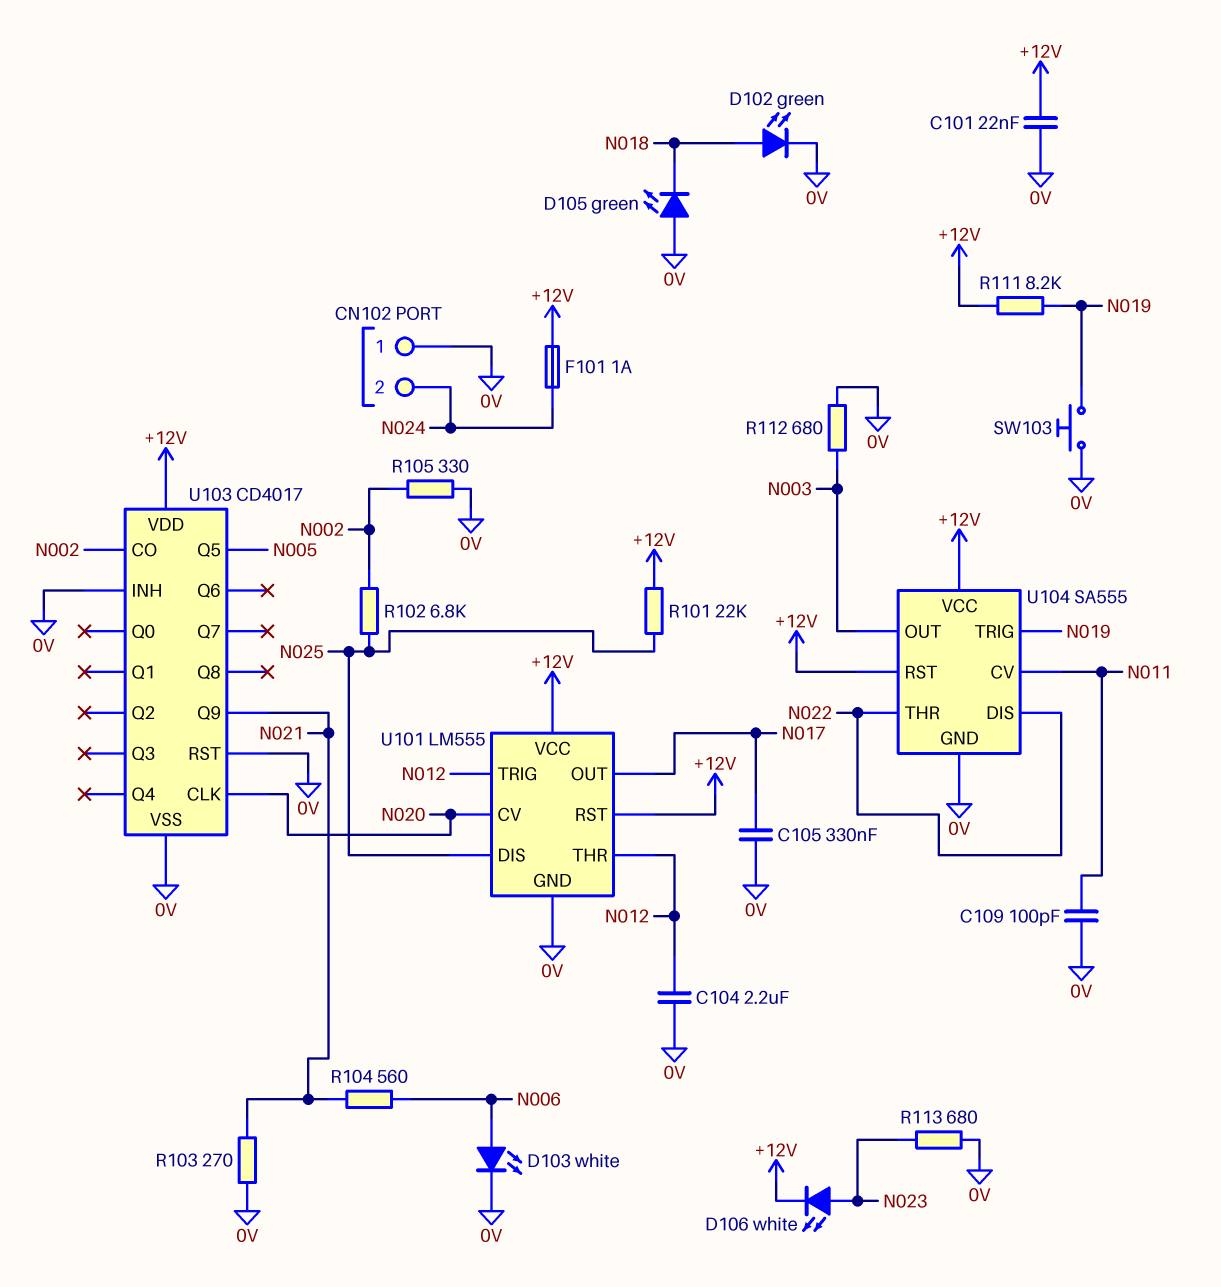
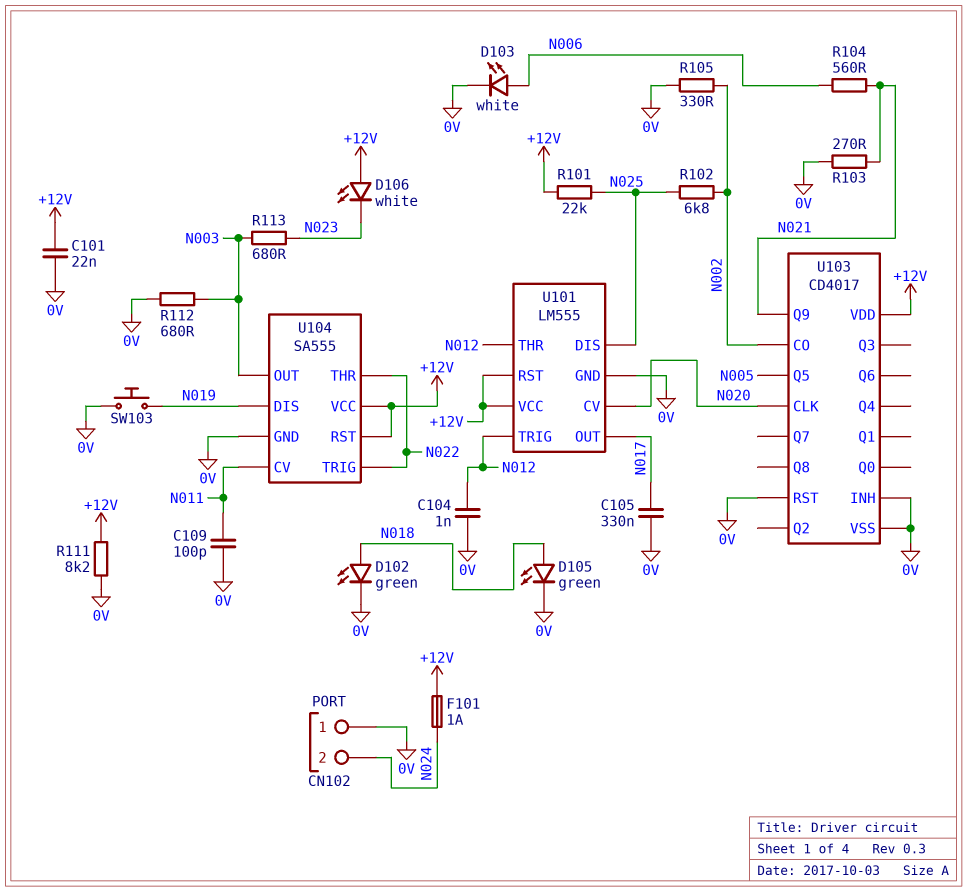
C104: 2.2uF (0V, N012) -> 1nF (0V, N012)
D105: LED green (A 0V, K N018) -> LED green (A N018, K 0V)
D106: LED white (A N023, K +12V) -> LED white (A +12V, K N023)
R111: 8.2k (+12V, N019) -> 8.2k (+12V, 0V)
R113: 680 (0V, N023) -> 680 (N003, N023)
U104 pin DIS: N022 -> N019
U104 pin TRIG: N019 -> N022

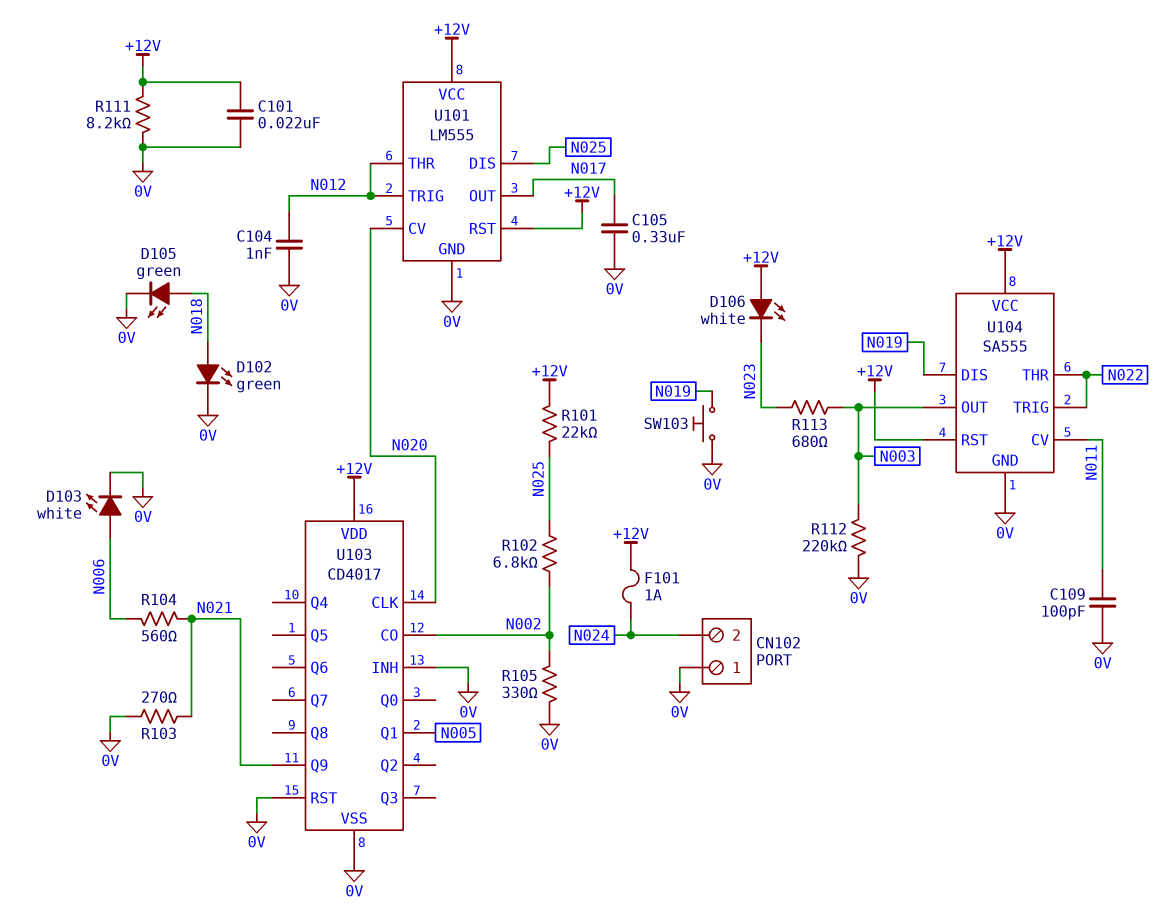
R112: 680 (0V, N003) -> 220k (0V, N003)
U103 pin Q1: none -> N005
U103 pin Q5: N005 -> none

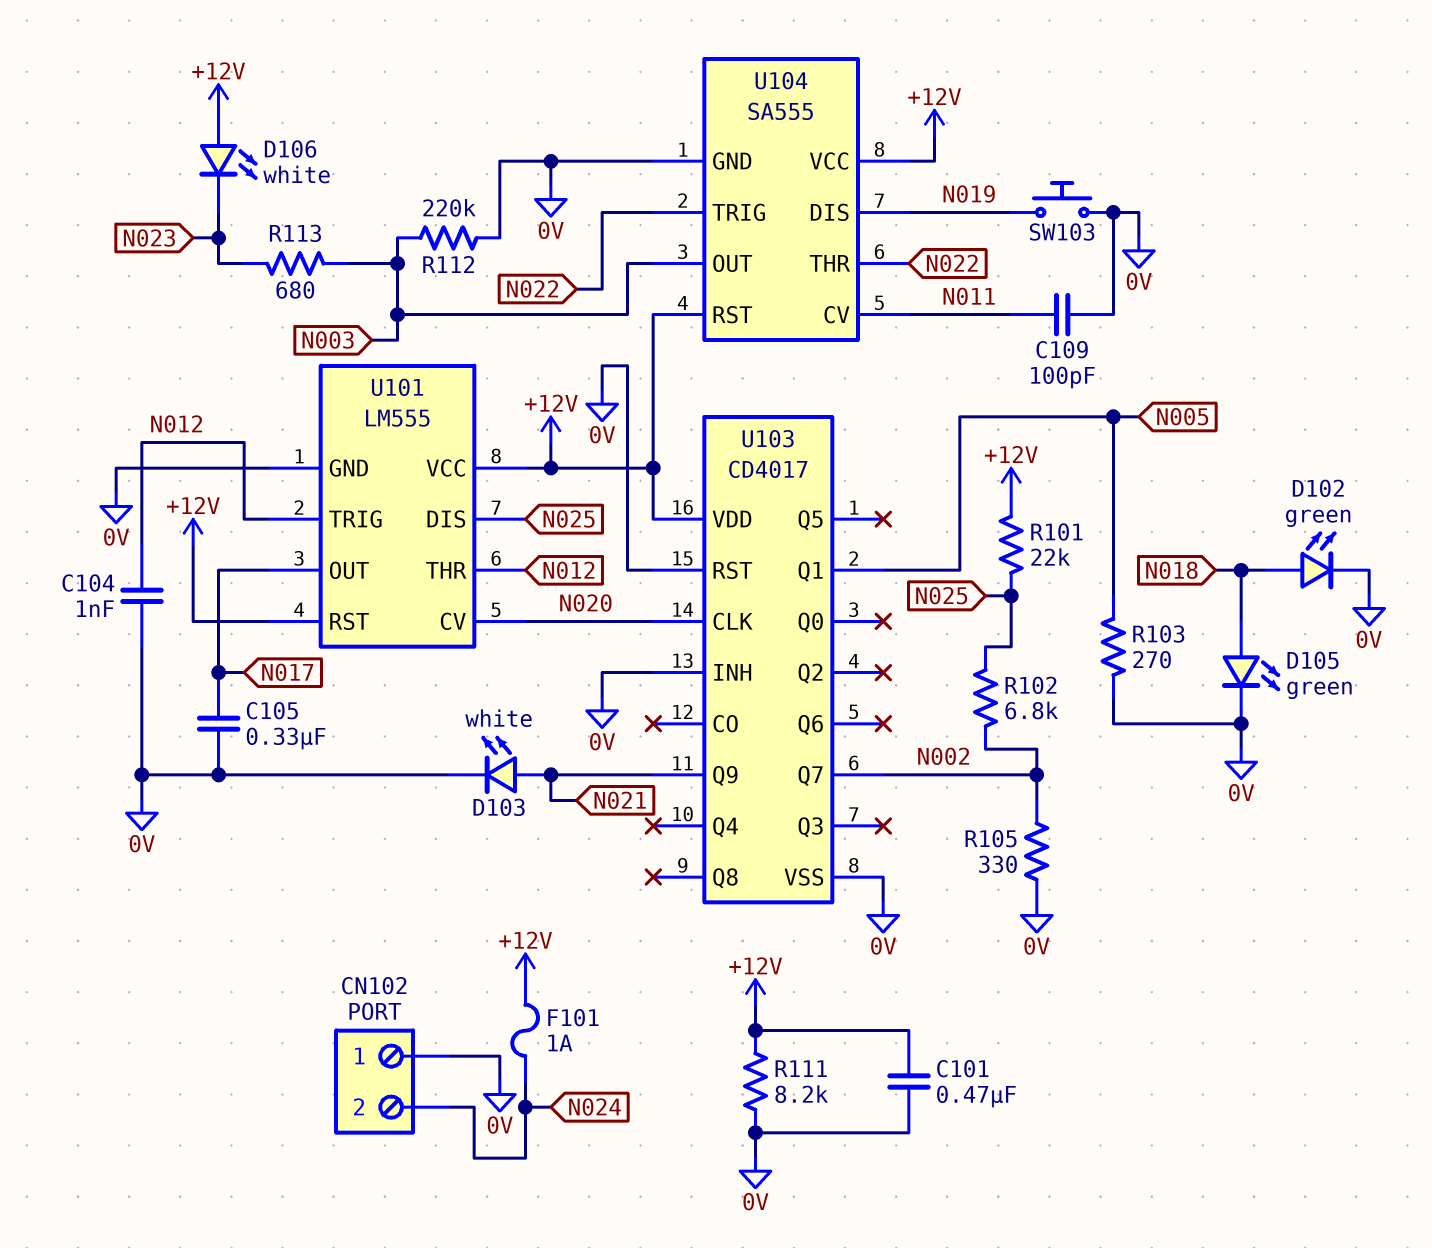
C101: 22nF (+12V, 0V) -> 470nF (+12V, 0V)
D103: LED white (A N006, K 0V) -> LED white (A N021, K 0V)
R103: 270 (0V, N021) -> 270 (0V, N005)
R104: 560 (N006, N021) -> none
U103 pin CO: N002 -> none
U103 pin Q7: none -> N002

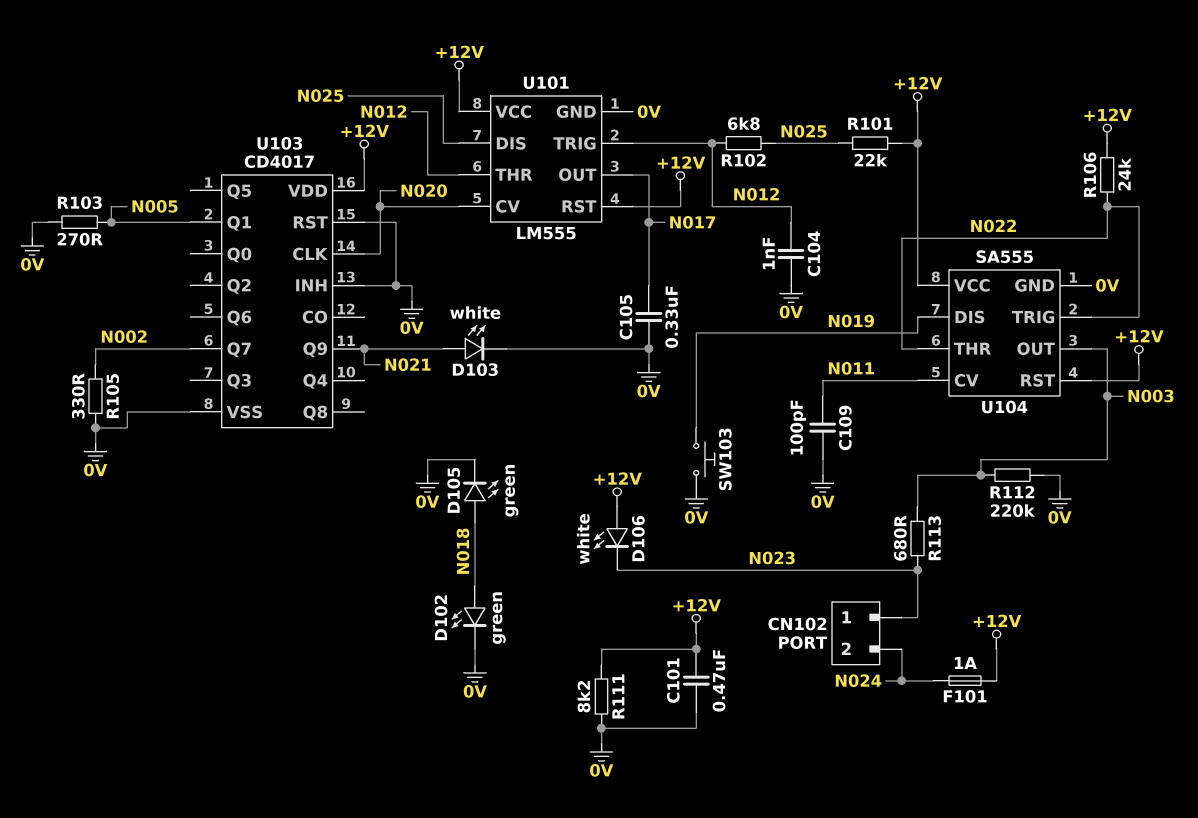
CN102 pin 1: 0V -> N023
R102: 6.8k (N002, N025) -> 6.8k (N012, N025)
R106: none -> 24k (+12V, N022)

